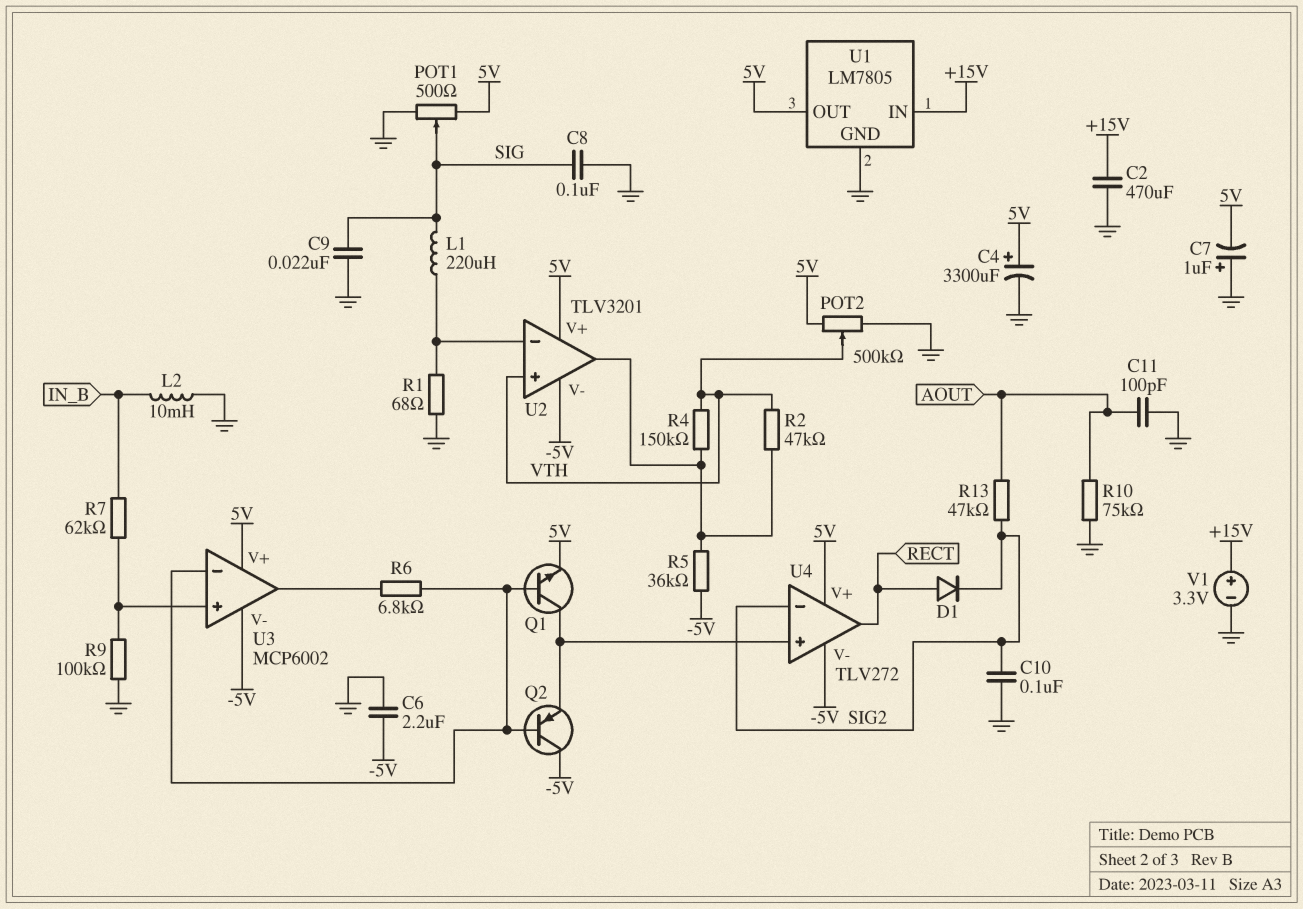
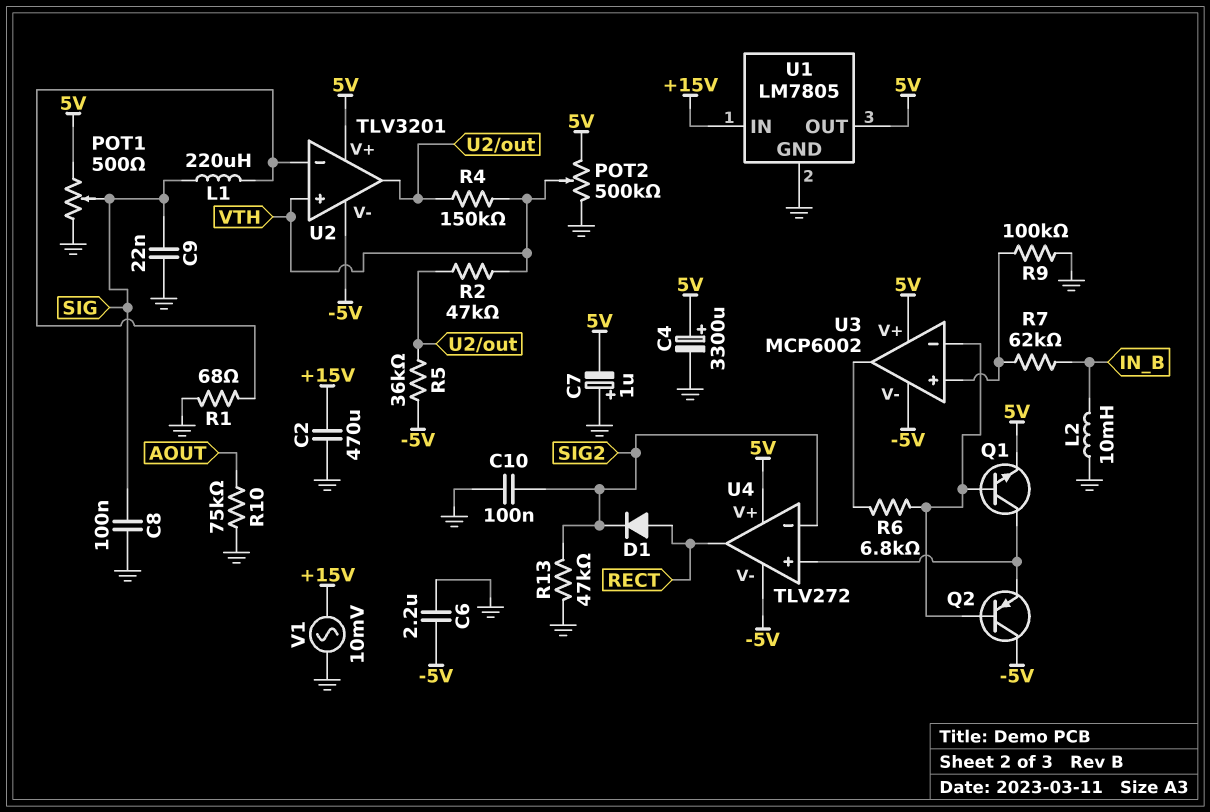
C11: 100pF (AOUT, GND) -> none
R13: 47k (AOUT, SIG2) -> 47k (GND, SIG2)
V1: 3.3V (plus +15V, minus GND) -> AC 10mV (+15V, GND)

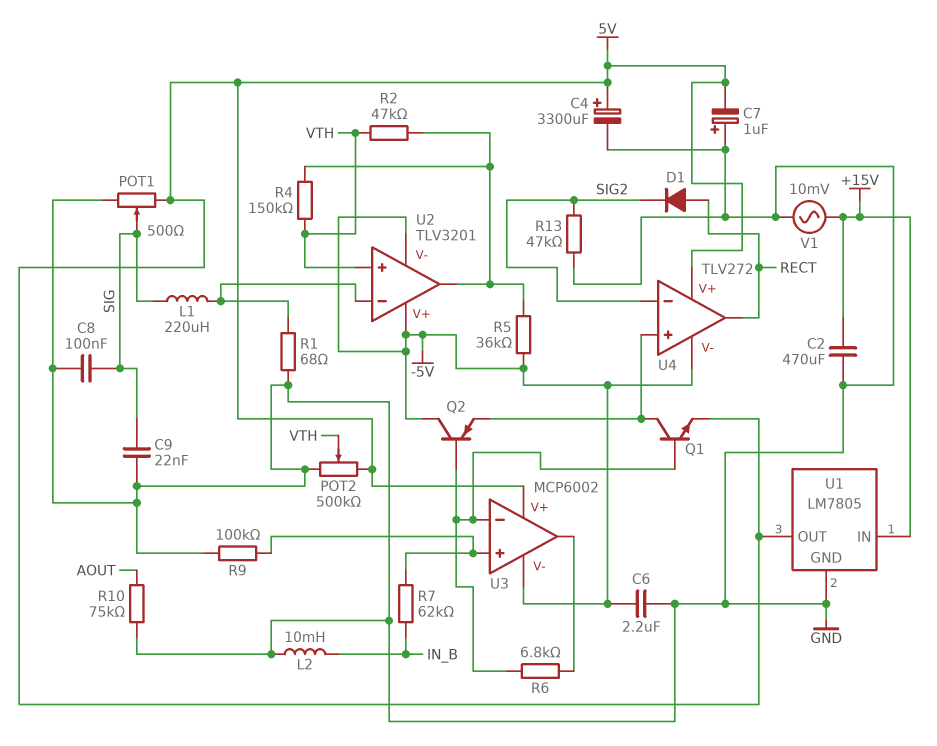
C10: 100nF (GND, SIG2) -> none
U2 pin V+: 5V -> -5V

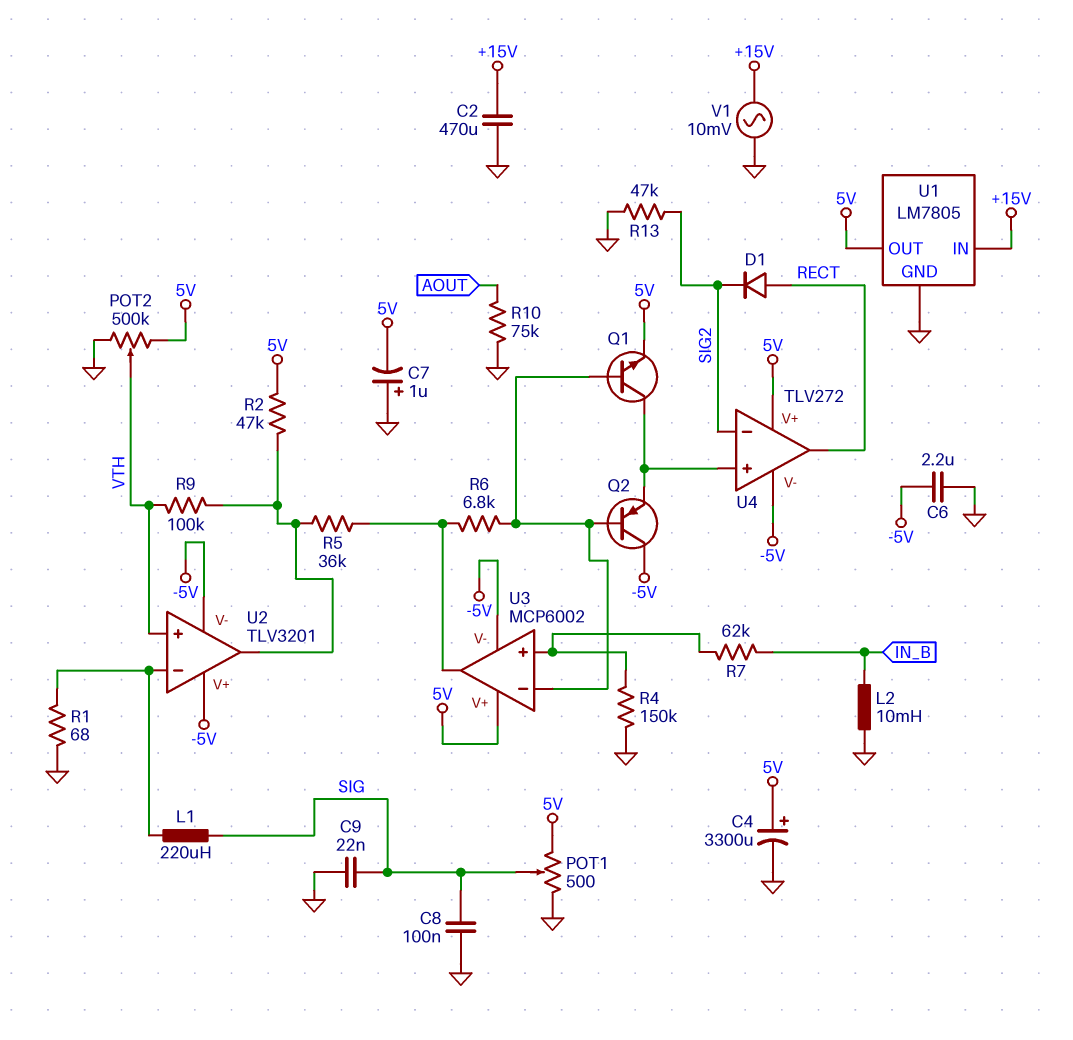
R2: 47k (U2/out, VTH) -> 47k (5V, U2/out)
R4: 150k (U2/out, VTH) -> 150k (GND, U3/in+)
R5: 36k (-5V, U2/out) -> 36k (U2/out, U3/out)
R9: 100k (GND, U3/in+) -> 100k (U2/out, VTH)

